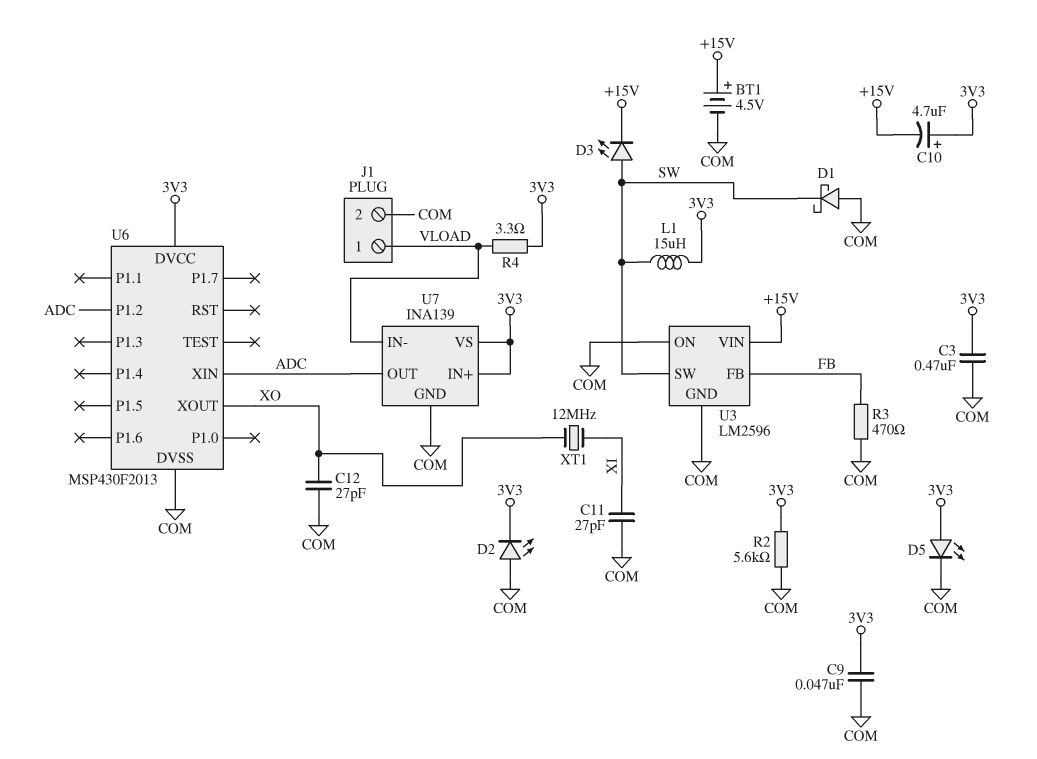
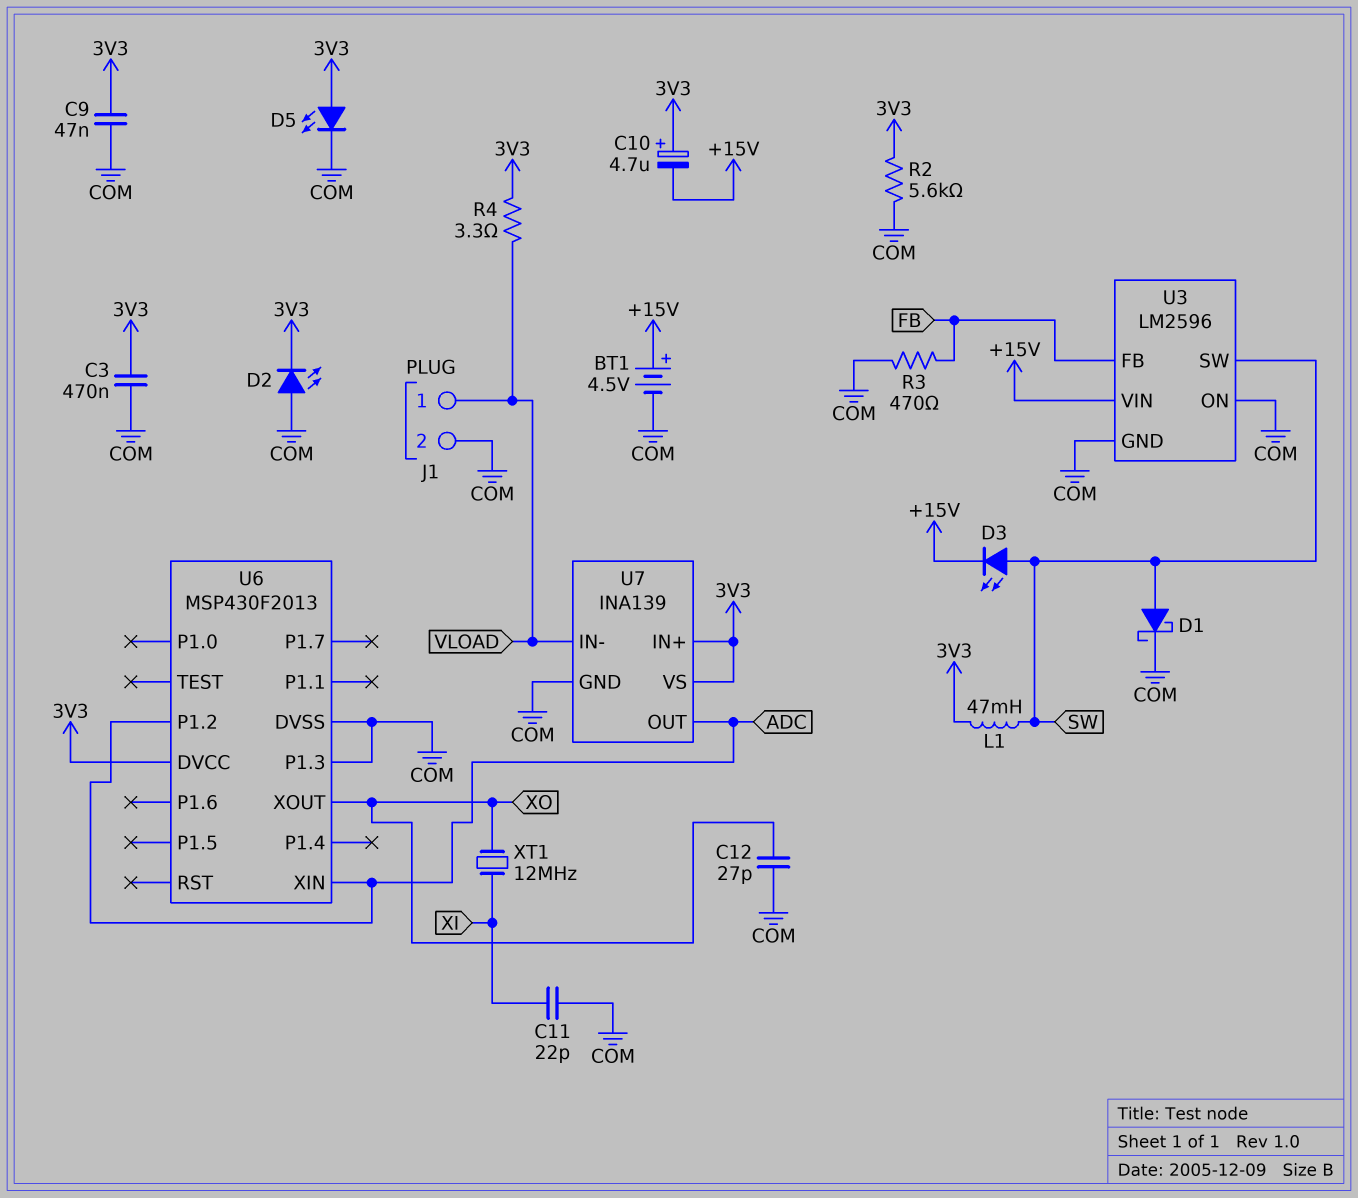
C11: 27pF (COM, XI) -> 22pF (COM, XI)
D1: schottky (A COM, K SW) -> schottky (A SW, K COM)
L1: 15uH (3V3, SW) -> 47mH (3V3, SW)
U6 pin P1.3: none -> COM

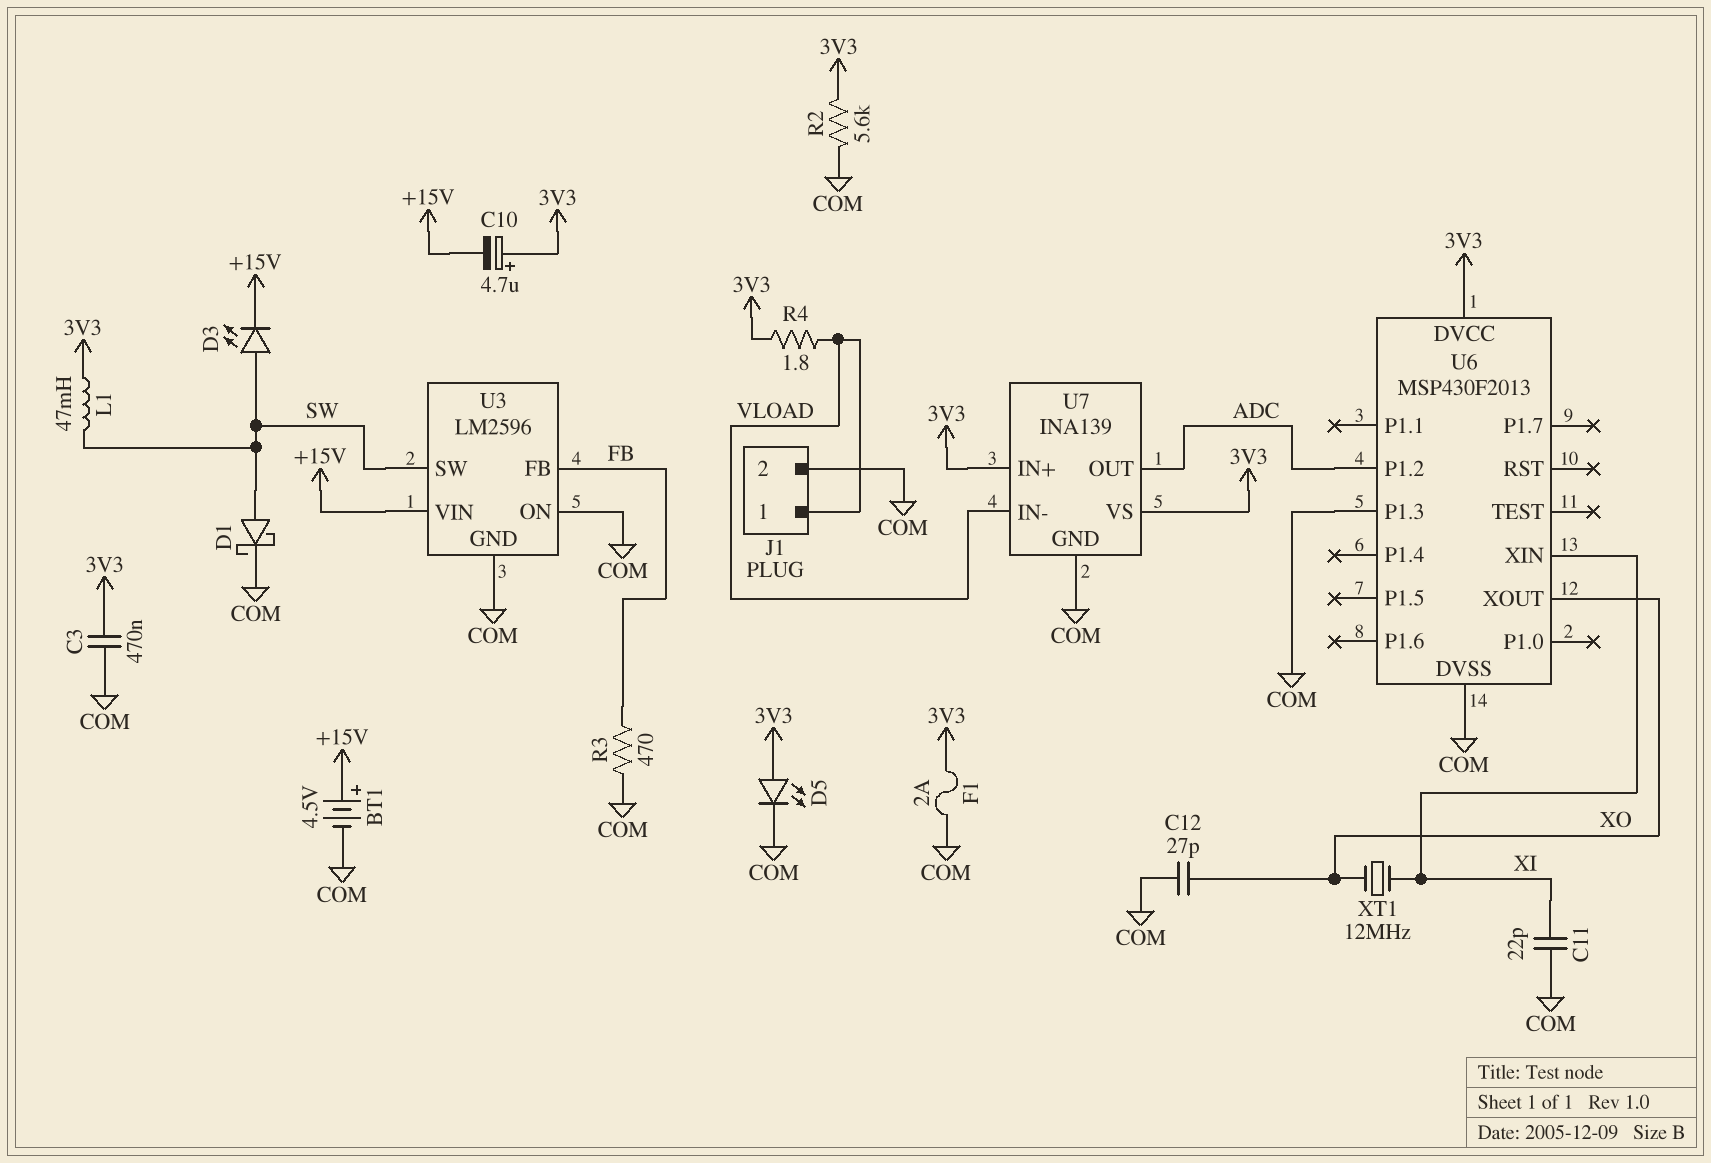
C9: 47nF (3V3, COM) -> none
D2: LED (A COM, K 3V3) -> none
F1: none -> 2A (3V3, COM)
R4: 3.3 (3V3, VLOAD) -> 1.8 (3V3, VLOAD)
U6 pin XIN: ADC -> XI

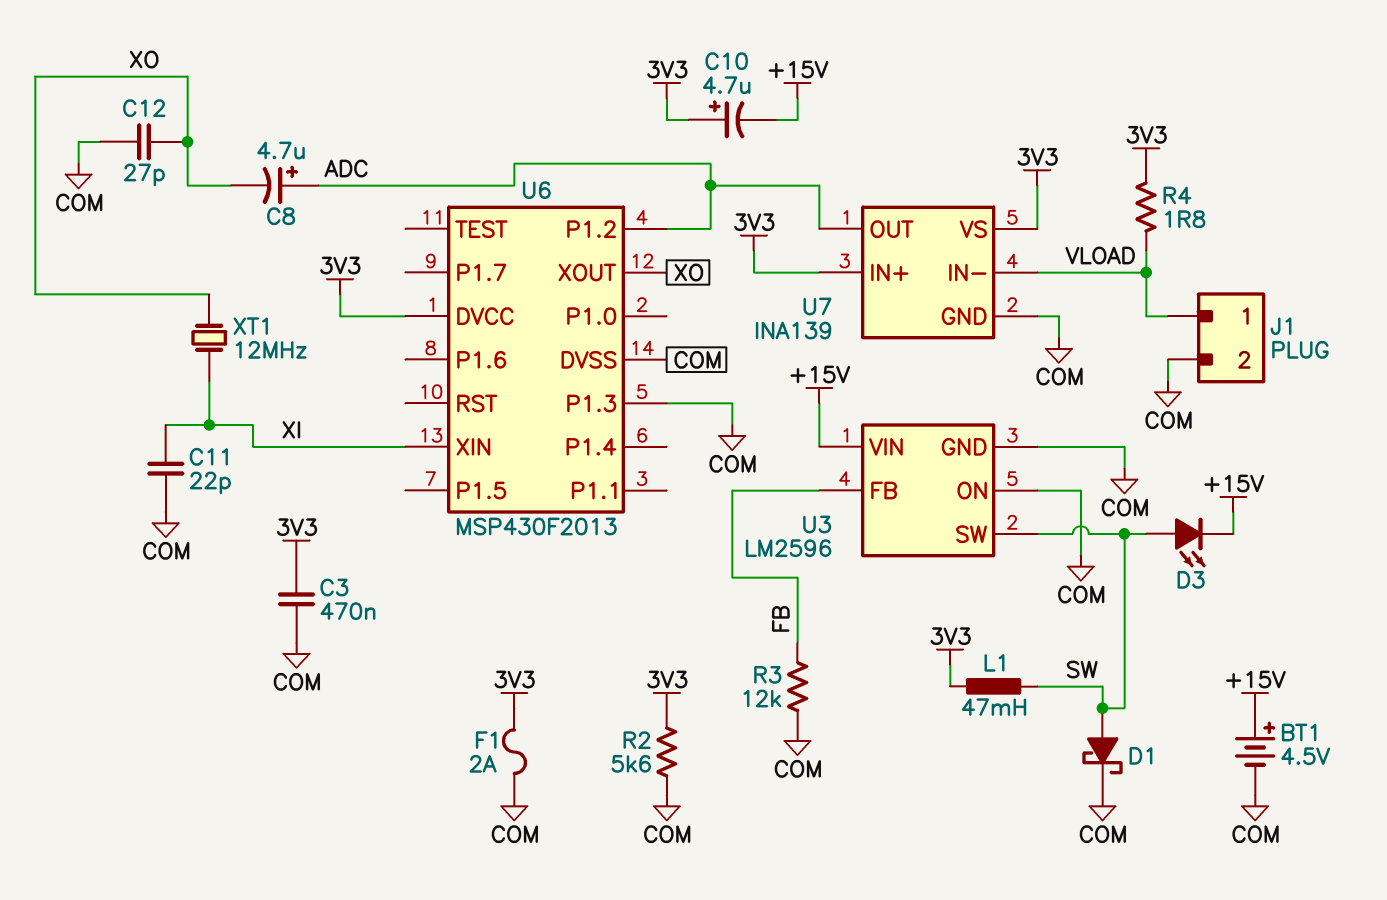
C8: none -> 4.7uF (plus ADC, minus XO)
D5: LED (A 3V3, K COM) -> none
R3: 470 (COM, FB) -> 12k (COM, FB)

